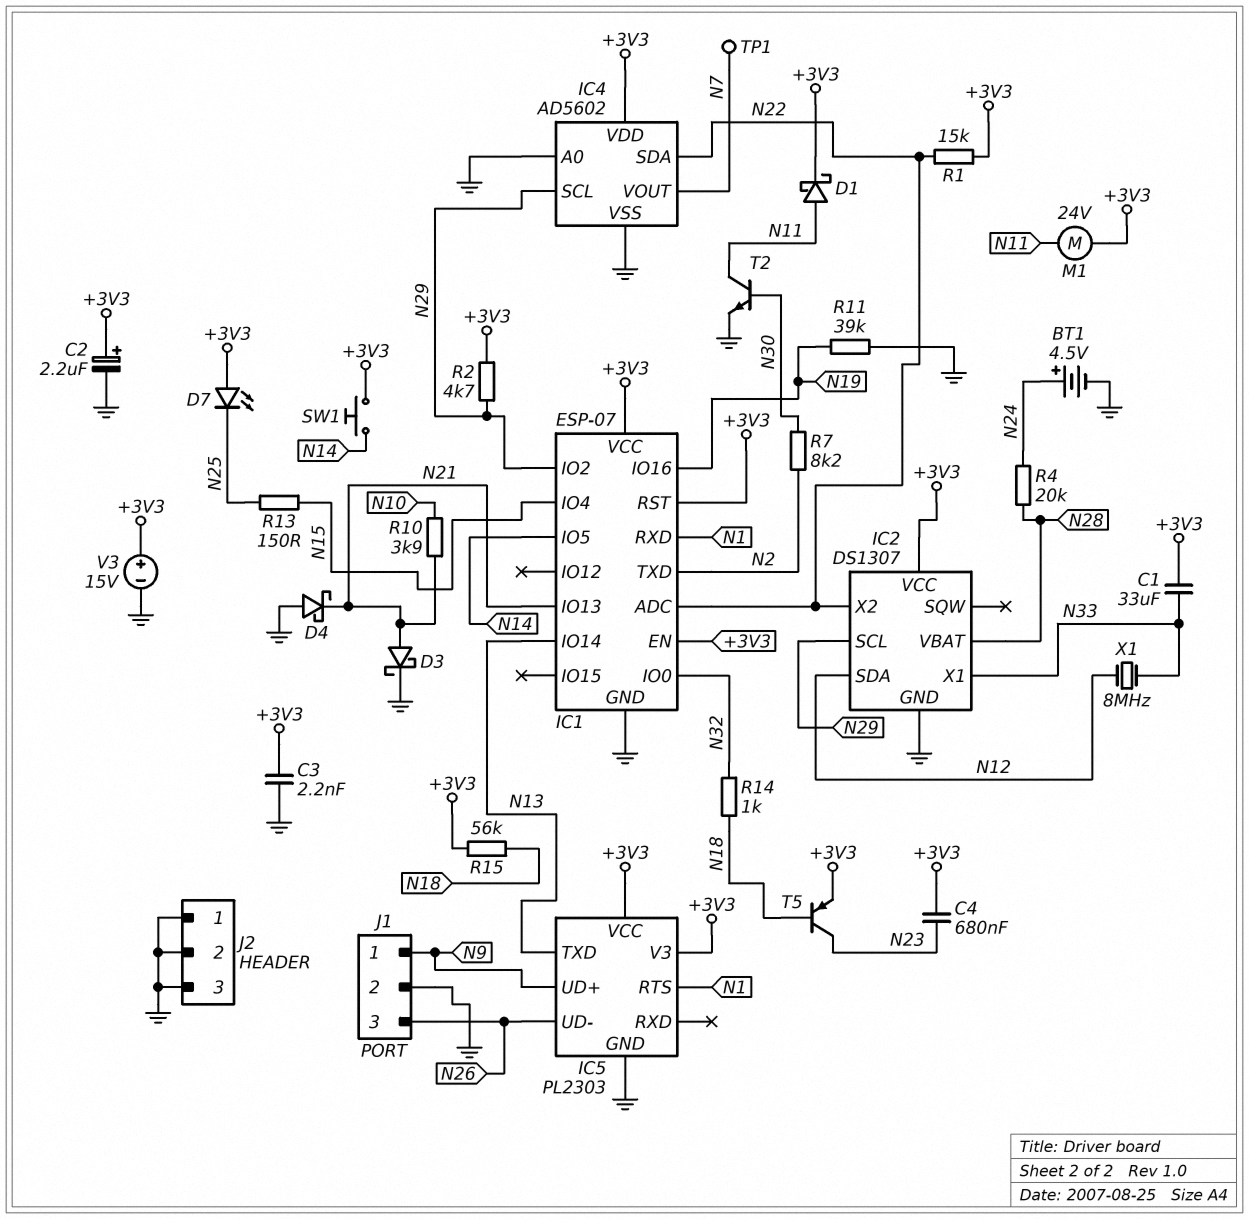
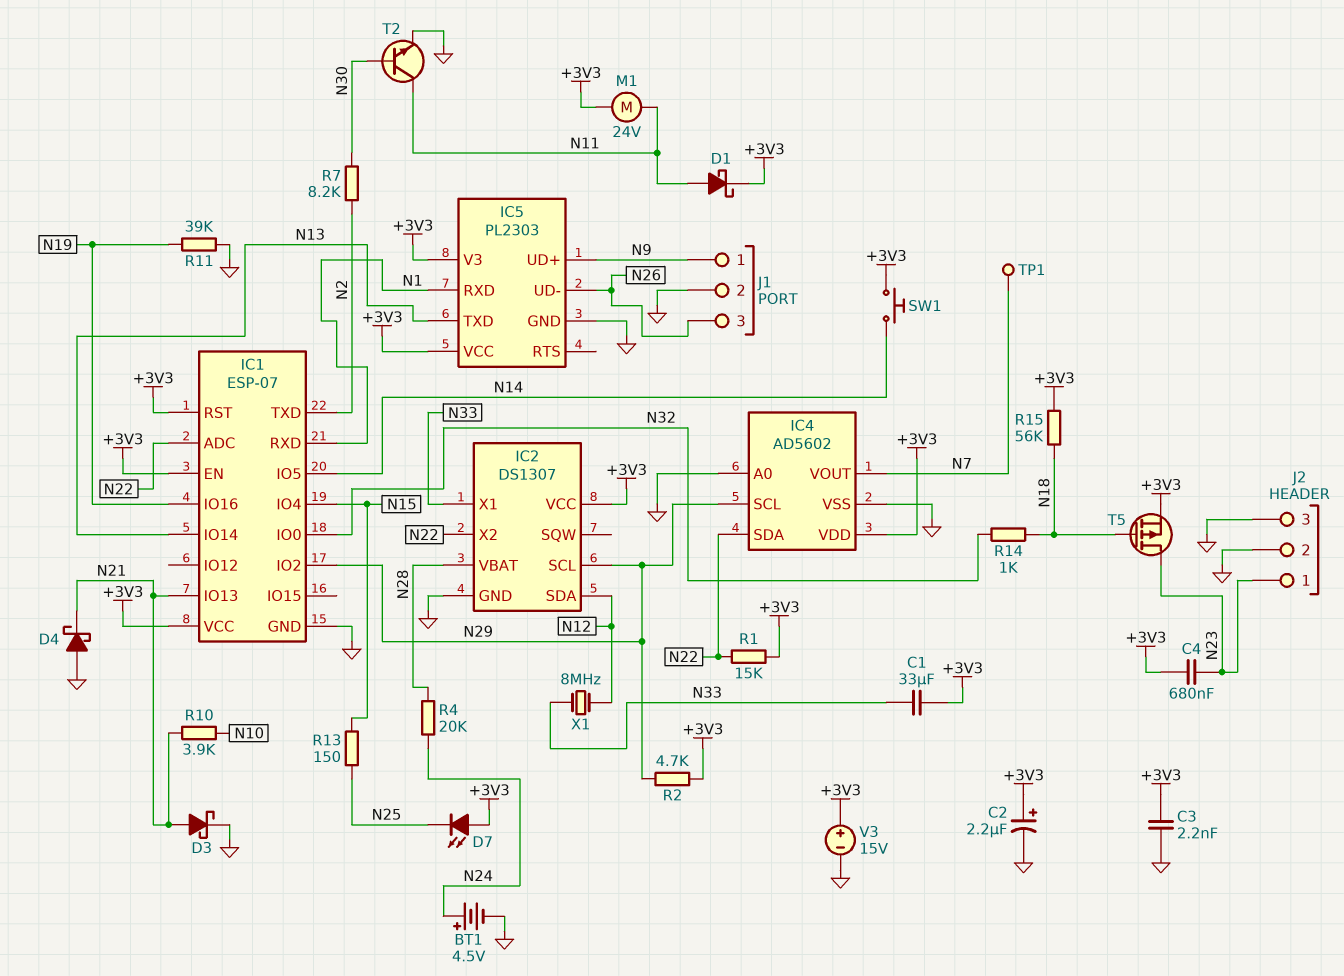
IC5 pin RTS: N1 -> none
IC5 pin RXD: none -> N1
J2 pin 1: GND -> N23
T5: PNP (B N18, C N23, E +3V3) -> PMOS (G N18, D N23, S +3V3)

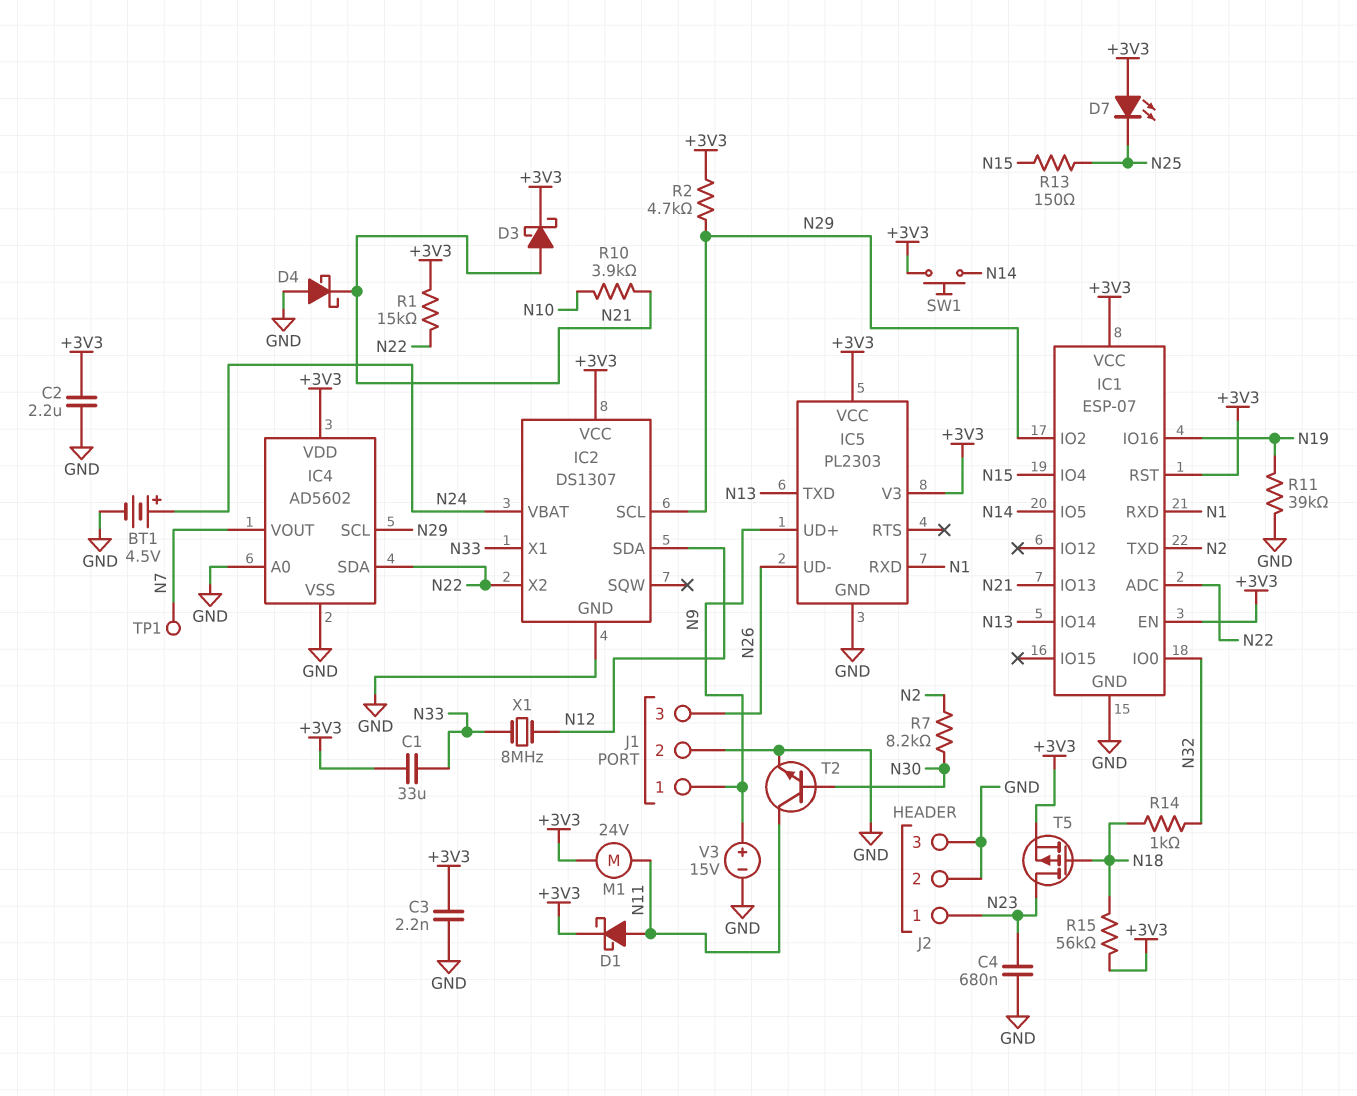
C2: 2.2uF (plus +3V3, minus GND) -> 2.2uF (+3V3, GND)
C4: 680nF (+3V3, N23) -> 680nF (GND, N23)
D3: schottky (A N21, K GND) -> schottky (A N21, K +3V3)
IC2 pin VBAT: N28 -> N24
R4: 20k (N24, N28) -> none
V3: 15V (plus +3V3, minus GND) -> 15V (plus N9, minus GND)

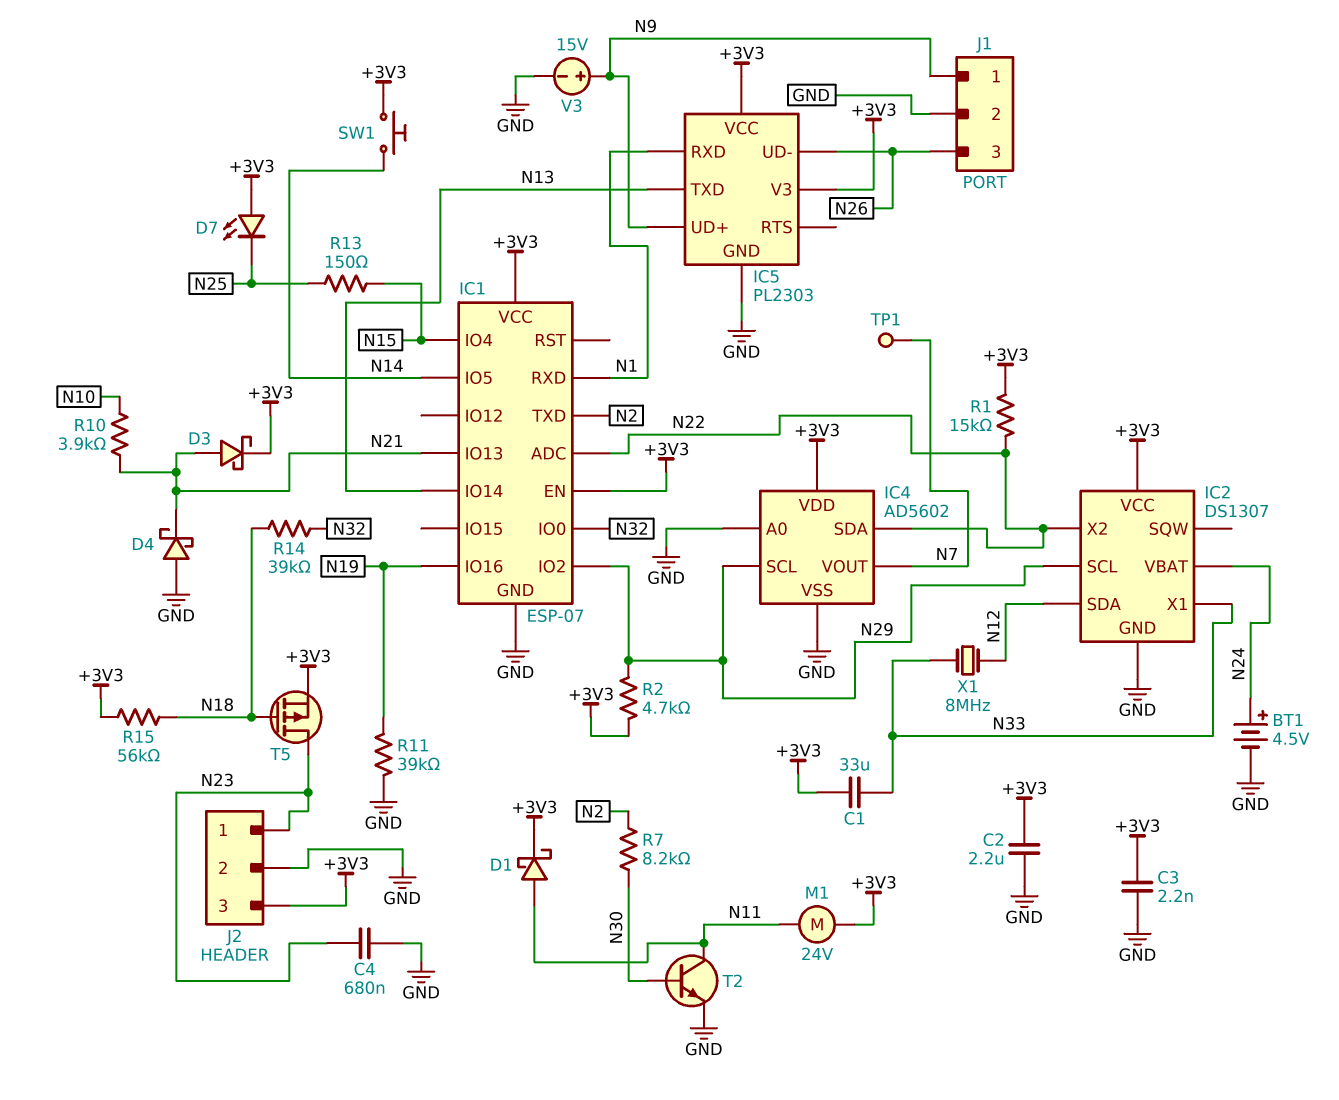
IC1 pin RST: +3V3 -> none
J2 pin 3: GND -> +3V3
R14: 1k (N18, N32) -> 39k (N18, N32)

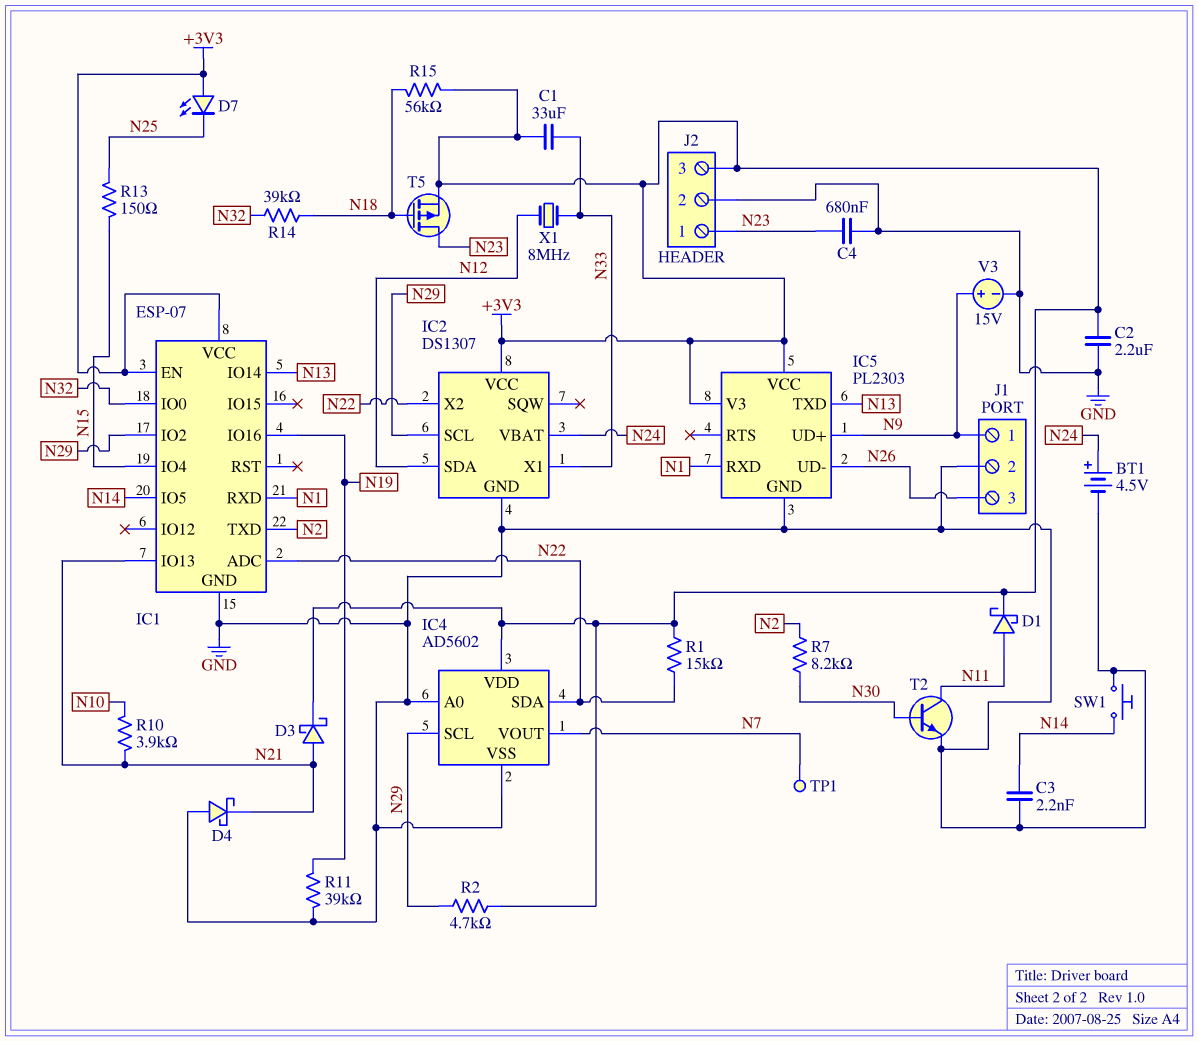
C3: 2.2nF (+3V3, GND) -> 2.2nF (GND, N14)
M1: motor 24V (+3V3, N11) -> none
SW1: button (+3V3, N14) -> button (GND, N14)

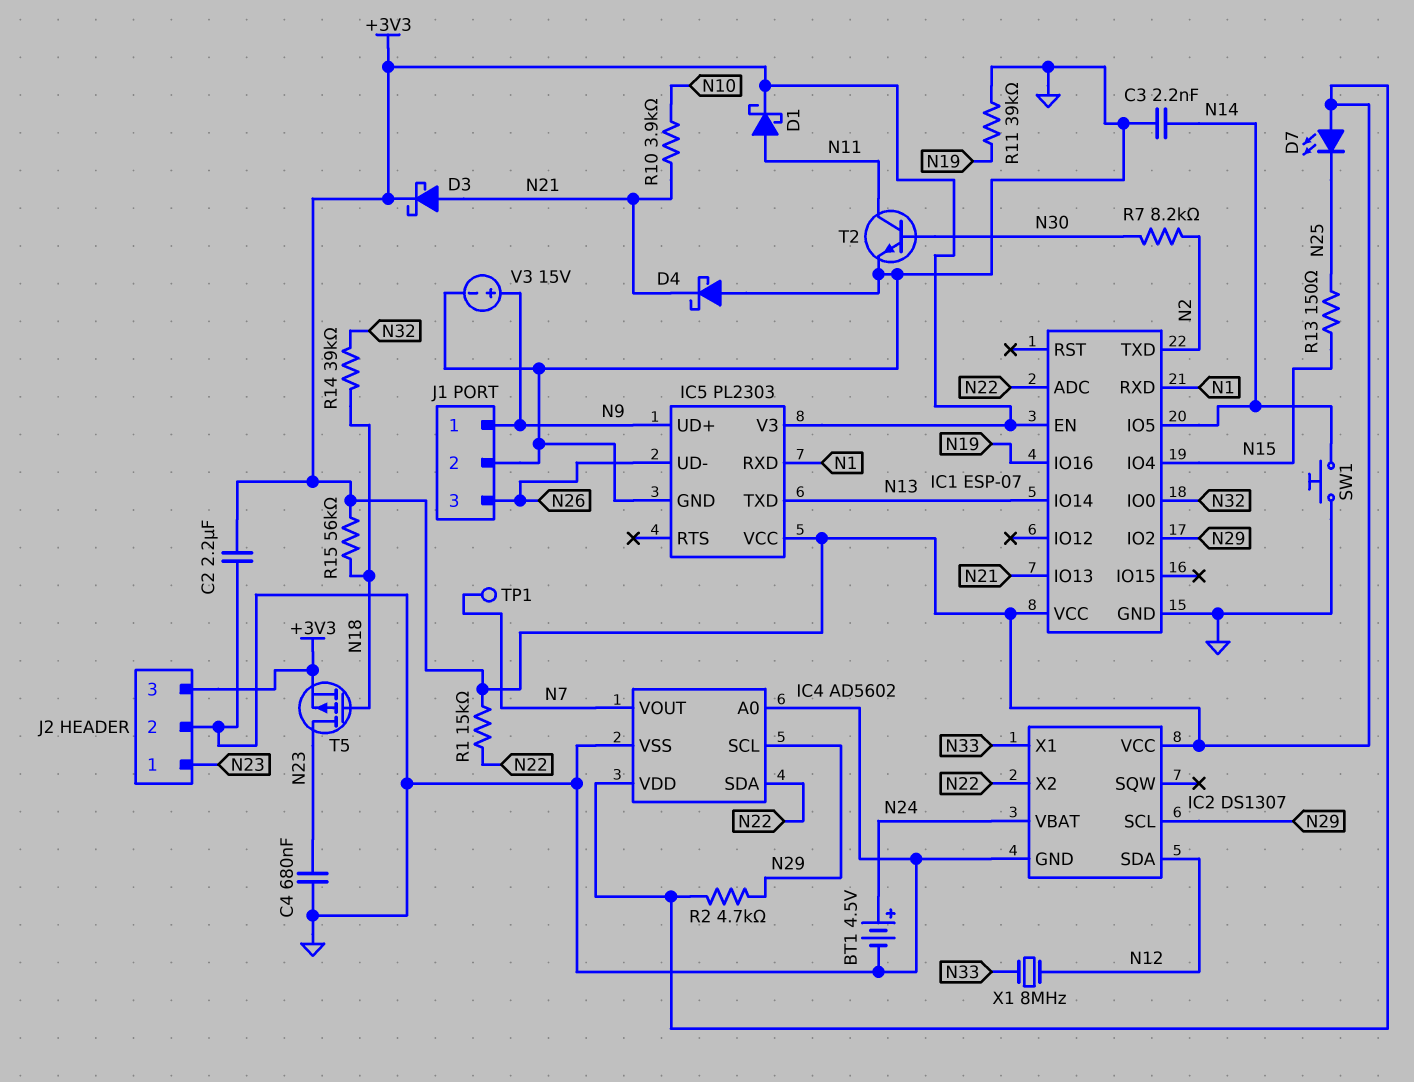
C1: 33uF (+3V3, N33) -> none

